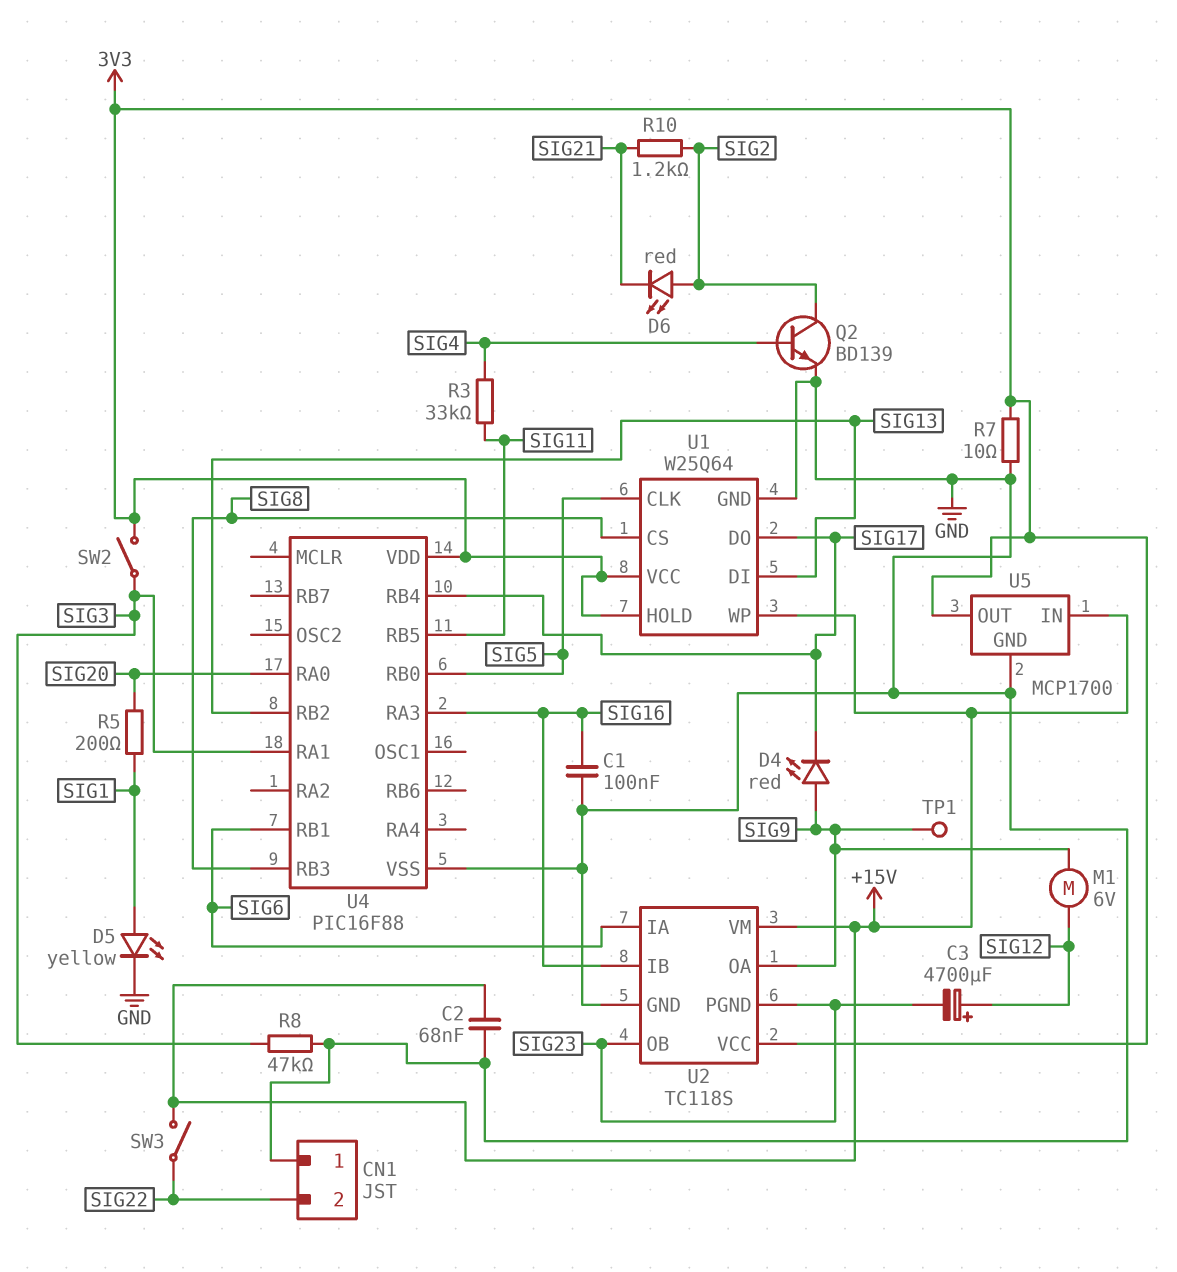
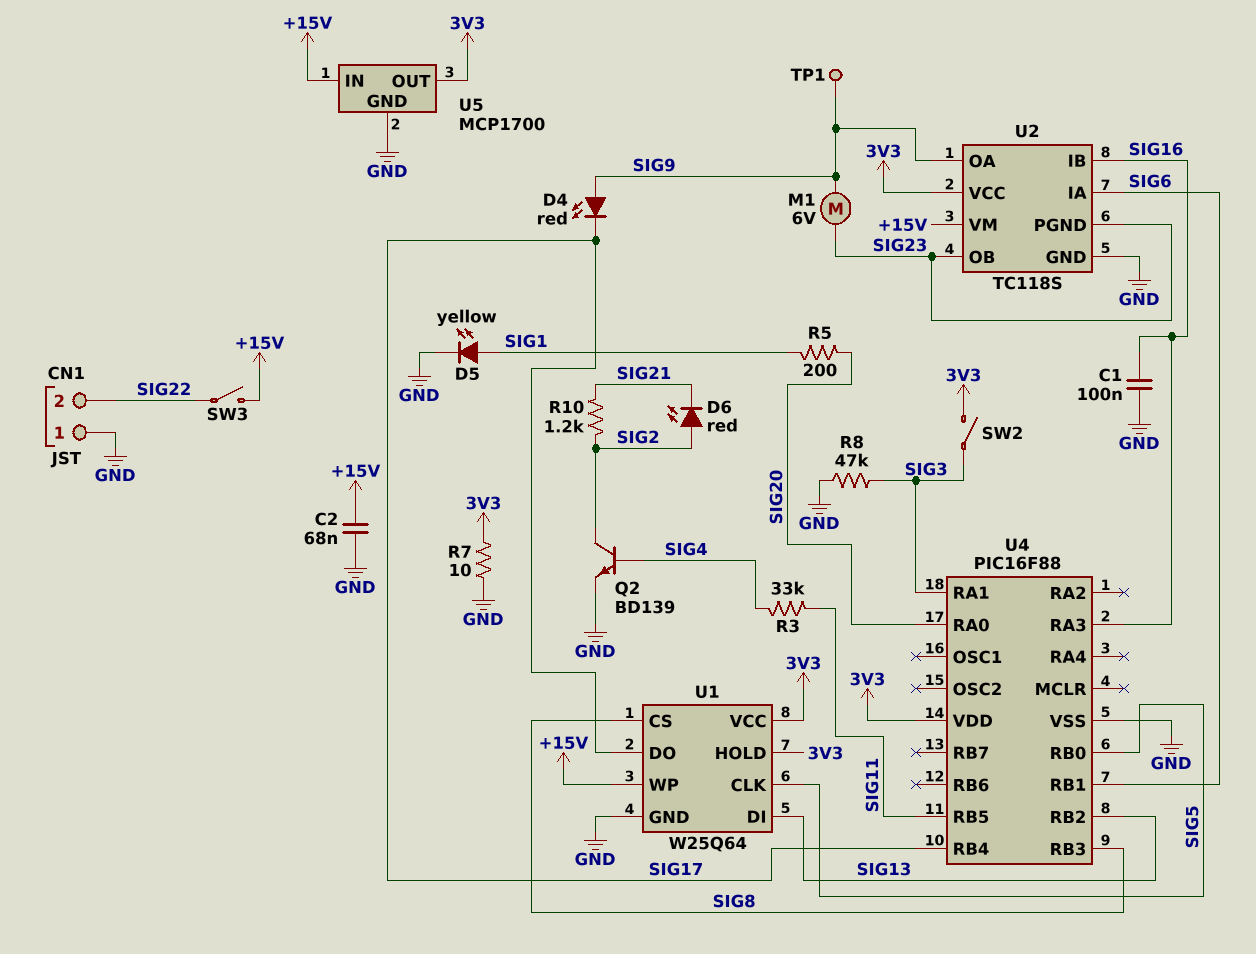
C3: 4700uF (plus SIG12, minus SIG23) -> none
M1: motor 6V (SIG9, SIG12) -> motor 6V (SIG9, SIG23)

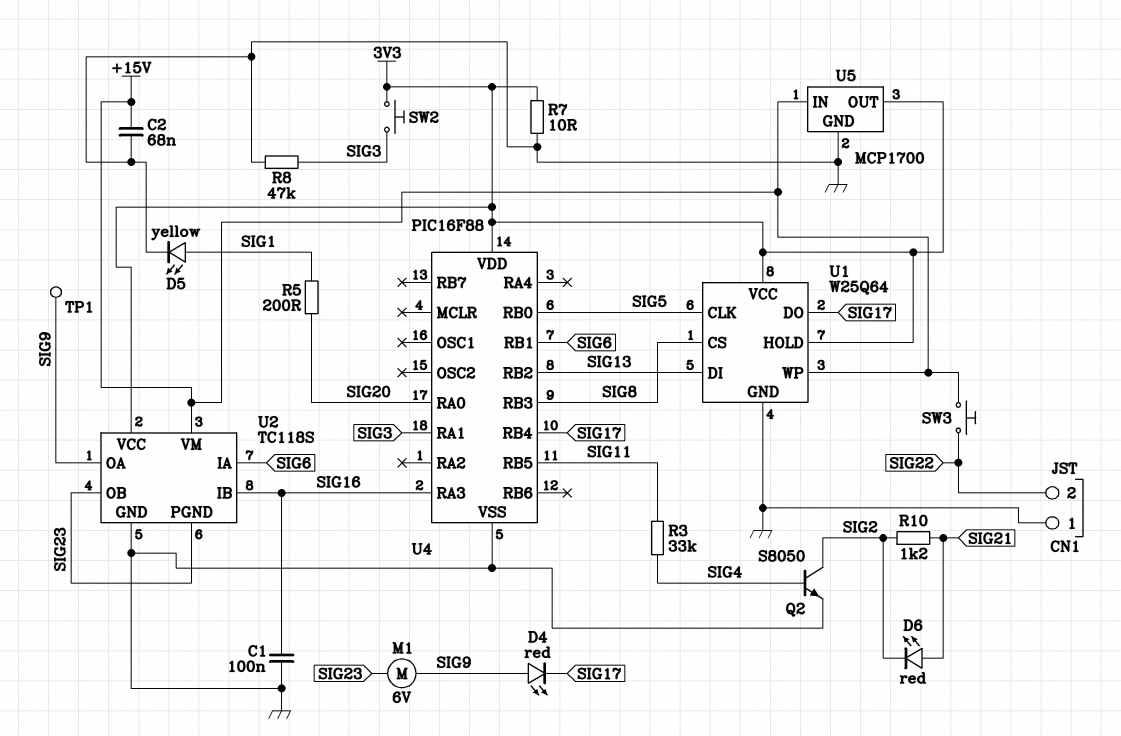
D6: LED red (A SIG2, K SIG21) -> LED red (A SIG21, K SIG2)
Q2: NPN BD139 (B SIG4, C SIG2, E GND) -> NPN S8050 (B SIG4, C SIG2, E GND)
SW2: switch (3V3, SIG3) -> button (3V3, SIG3)
SW3: switch (+15V, SIG22) -> button (+15V, SIG22)

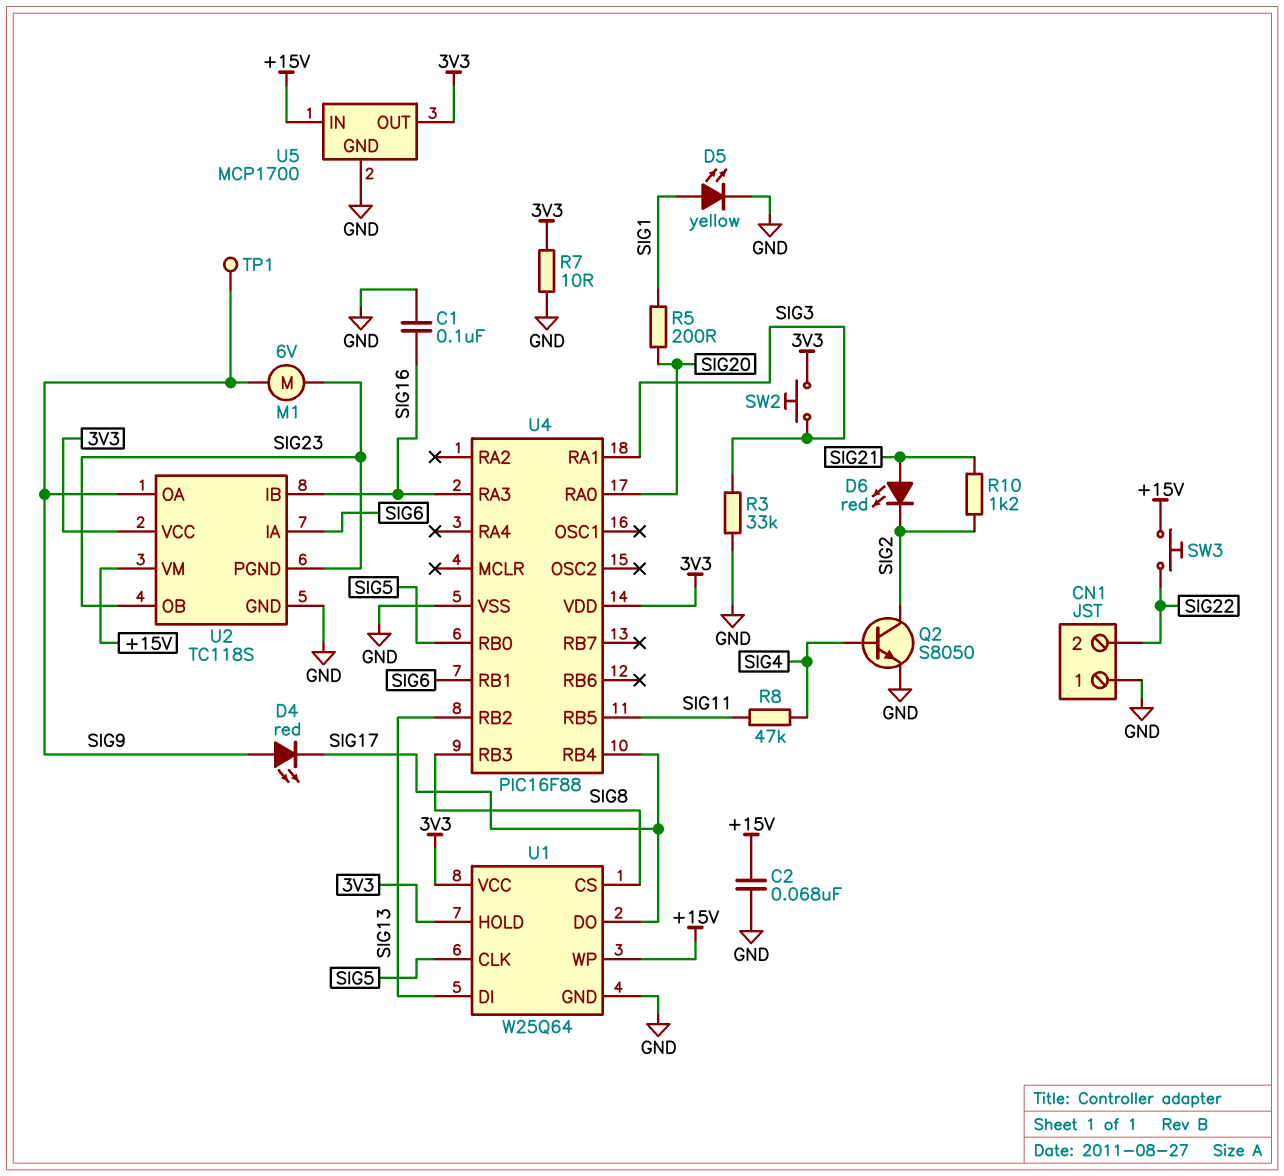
R3: 33k (SIG4, SIG11) -> 33k (GND, SIG3)
R8: 47k (GND, SIG3) -> 47k (SIG4, SIG11)

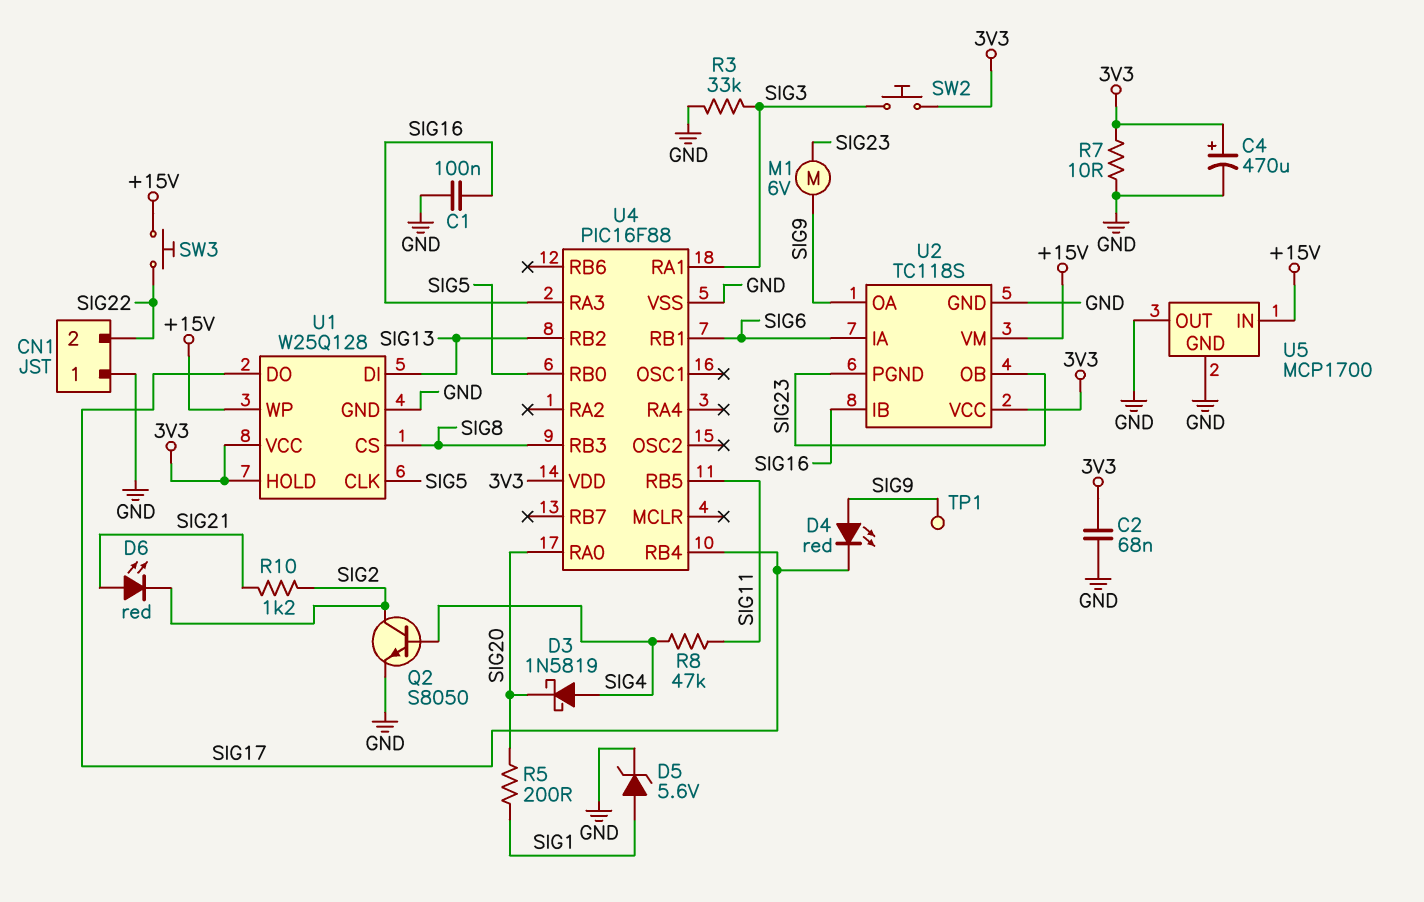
C2: 68nF (+15V, GND) -> 68nF (3V3, GND)
C4: none -> 470uF (plus 3V3, minus GND)
D3: none -> schottky 1N5819 (A SIG4, K SIG20)
D5: LED yellow (A SIG1, K GND) -> zener 5.6V (A SIG1, K GND)
U1: W25Q64 -> W25Q128
U5 pin OUT: 3V3 -> GND

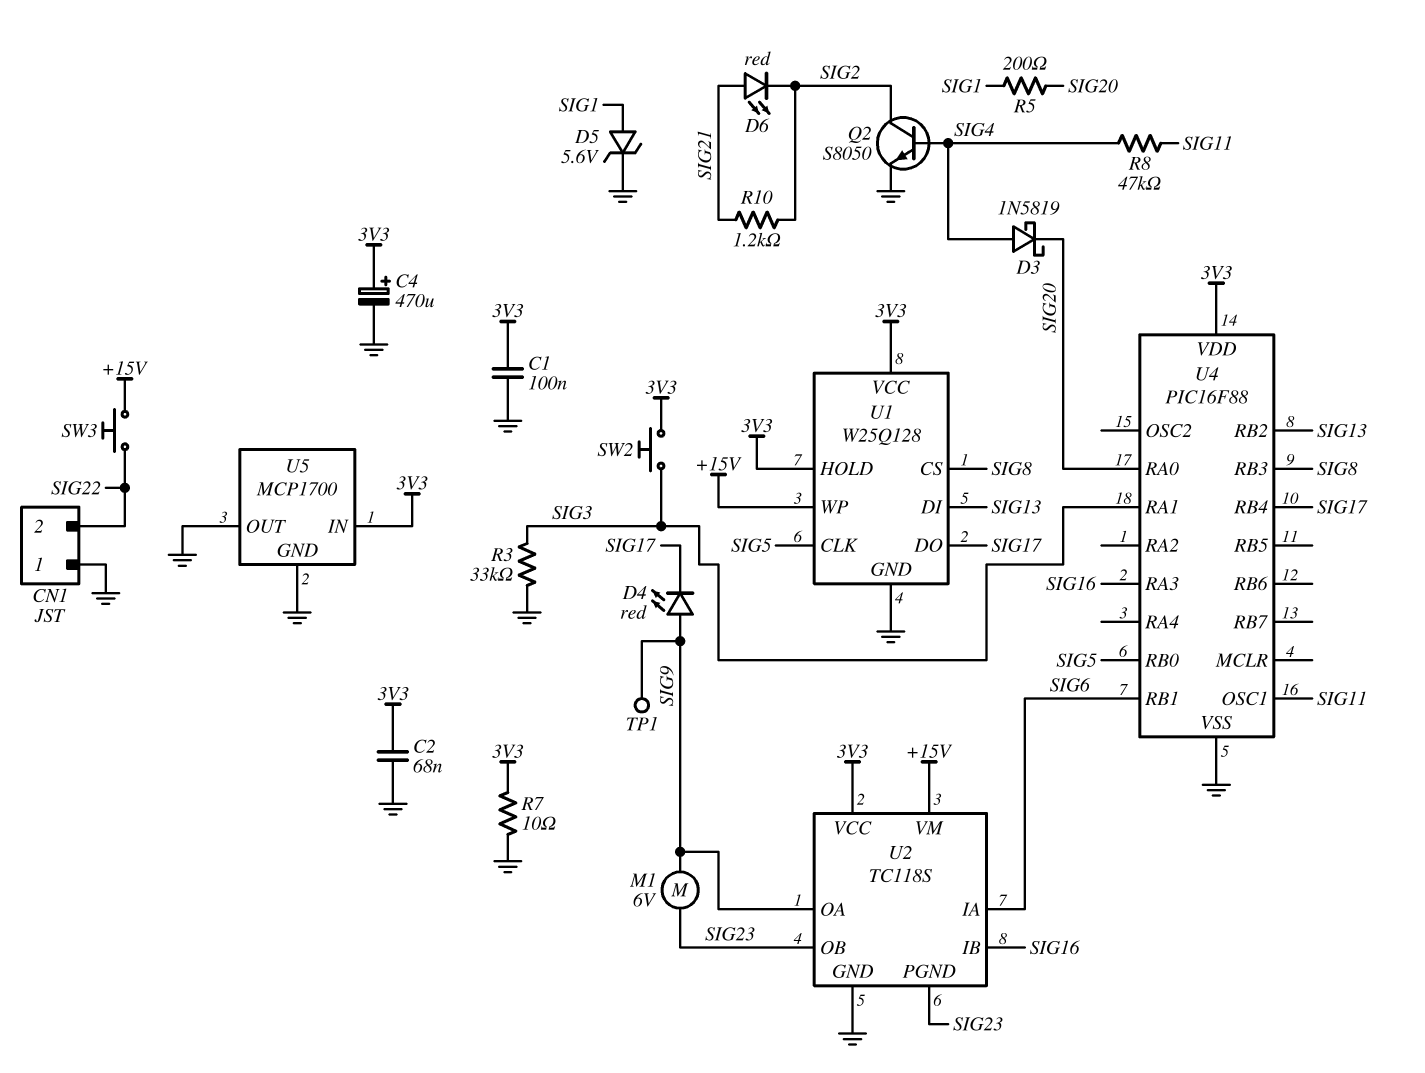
C1: 100nF (GND, SIG16) -> 100nF (3V3, GND)
U4 pin OSC1: none -> SIG11
U4 pin RB5: SIG11 -> none
U5 pin IN: +15V -> 3V3

